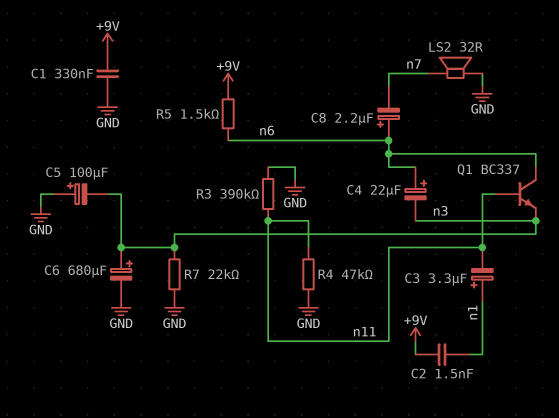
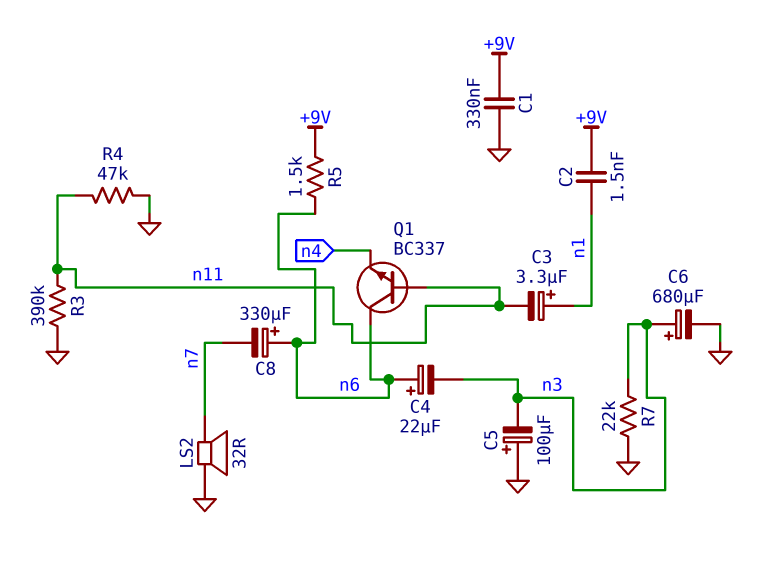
C8: 2.2uF (plus n6, minus n7) -> 330uF (plus n6, minus n7)
Q1: NPN BC337 (B n11, C n6, E n3) -> NPN BC337 (B n11, C n6, E n4)

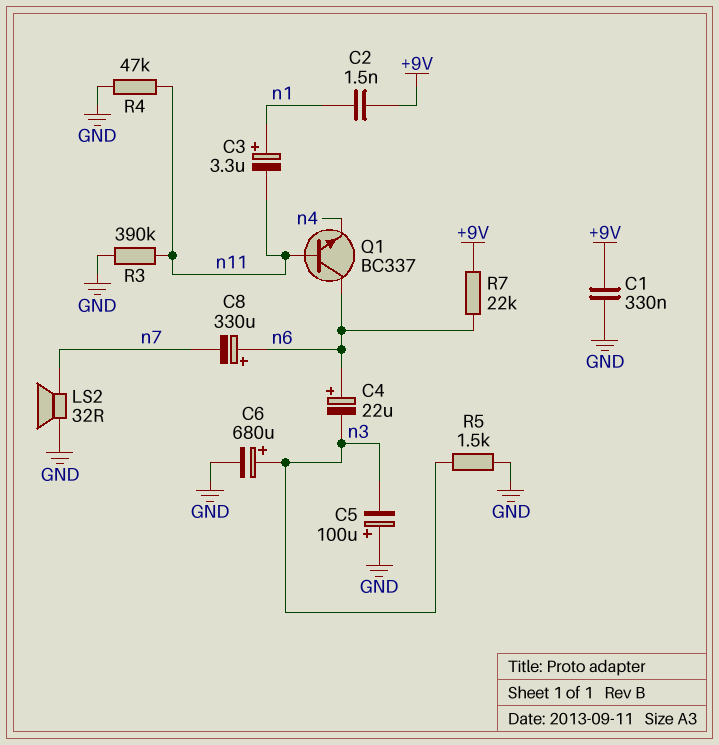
R5: 1.5k (+9V, n6) -> 1.5k (GND, n3)
R7: 22k (GND, n3) -> 22k (+9V, n6)

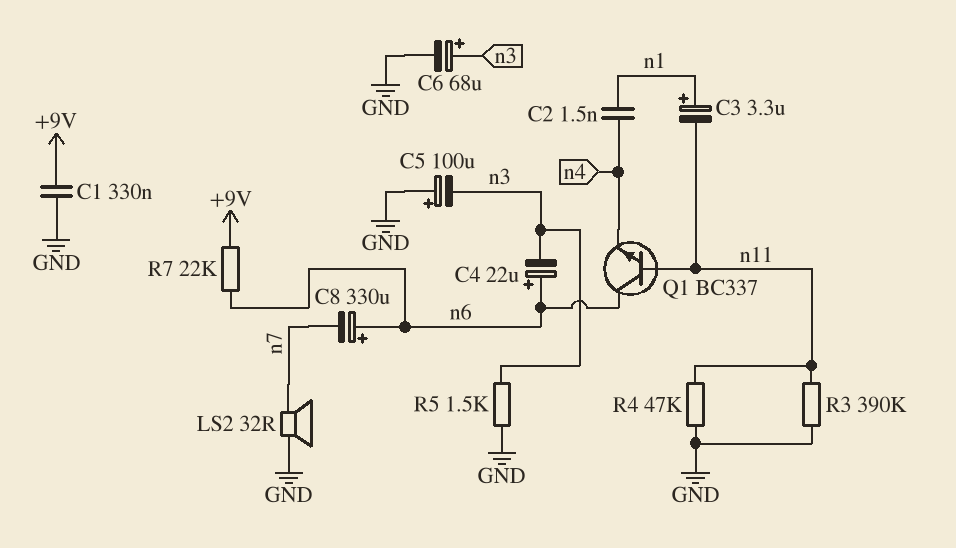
C2: 1.5nF (+9V, n1) -> 1.5nF (n1, n4)
C6: 680uF (plus n3, minus GND) -> 68uF (plus n3, minus GND)

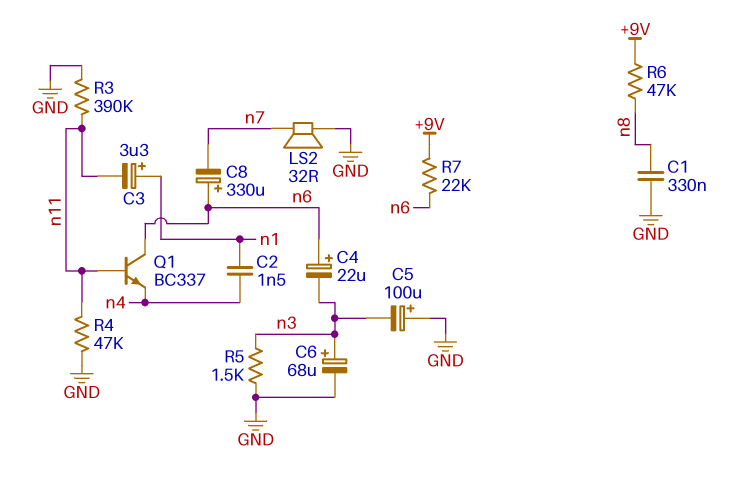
C1: 330nF (+9V, GND) -> 330nF (GND, n8)
R6: none -> 47k (+9V, n8)

